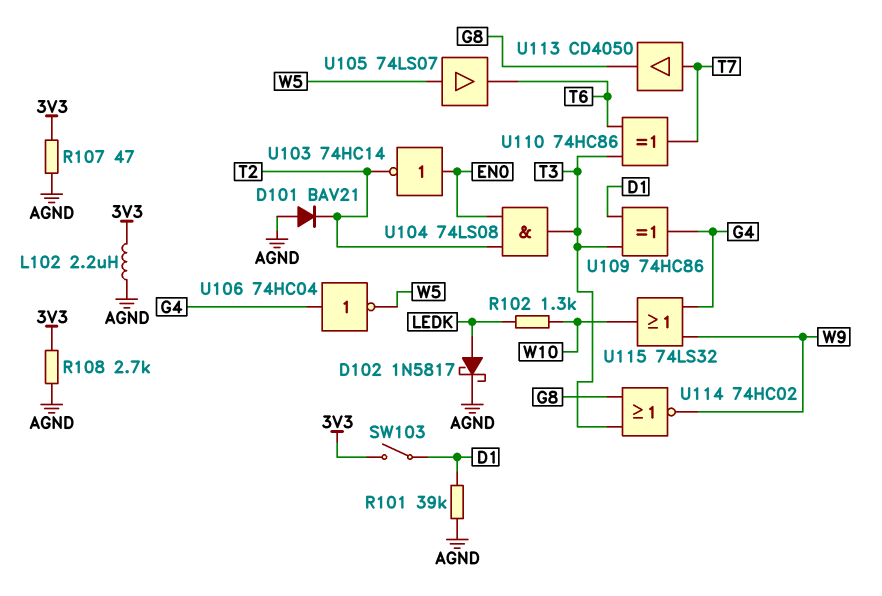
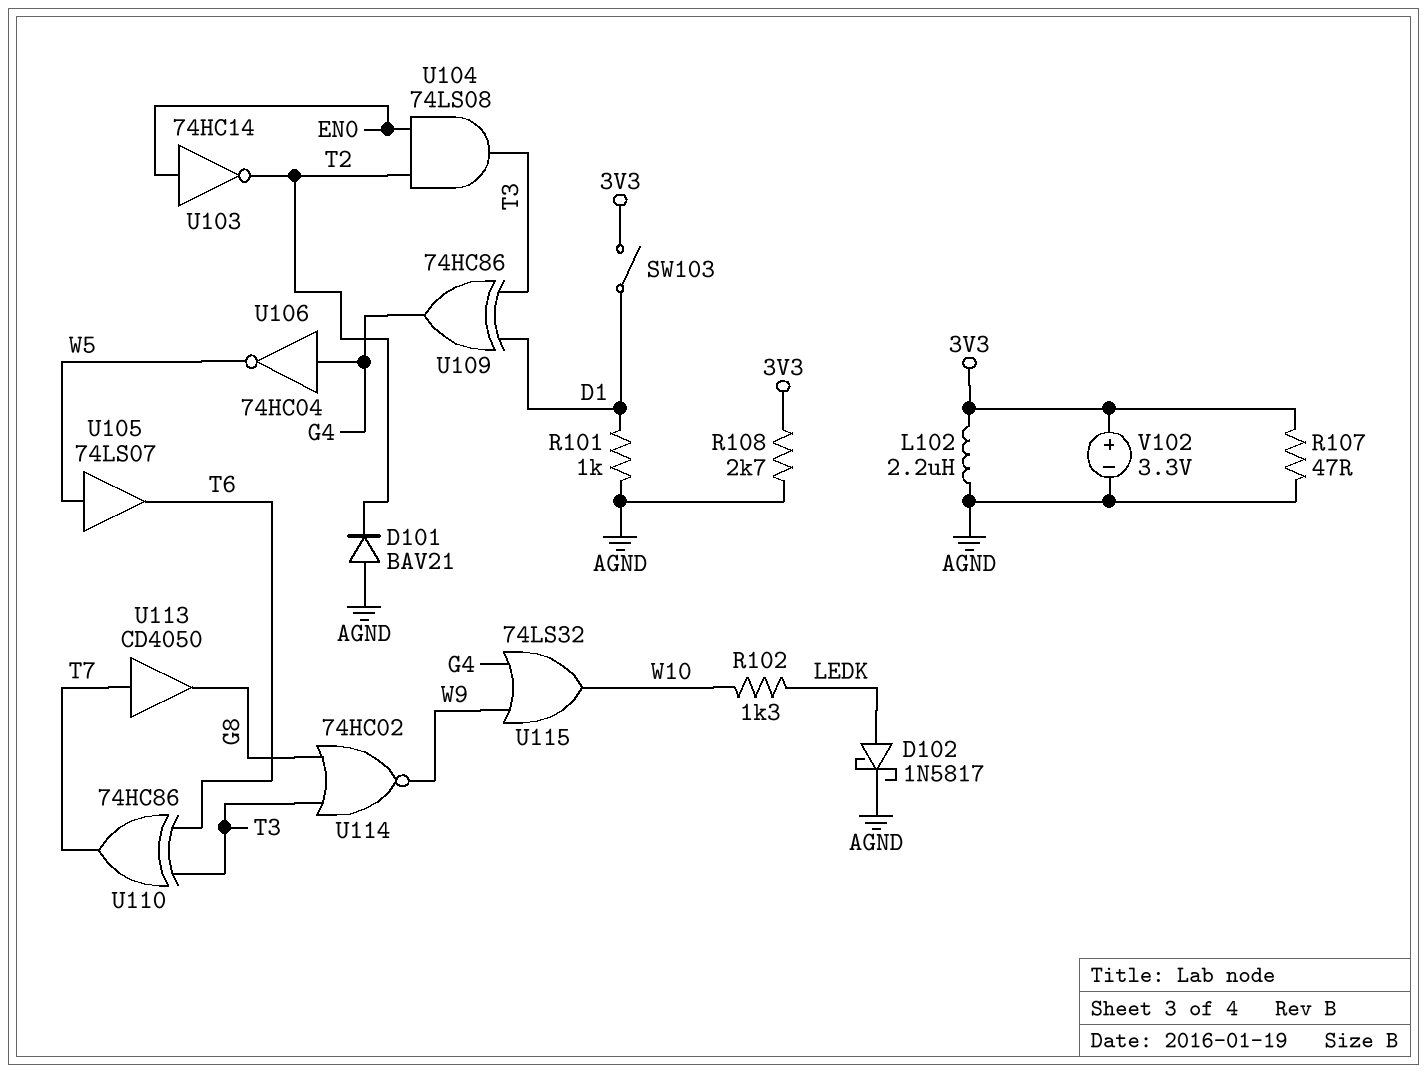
R101: 39k (AGND, D1) -> 1k (AGND, D1)
V102: none -> 3.3V (plus 3V3, minus AGND)

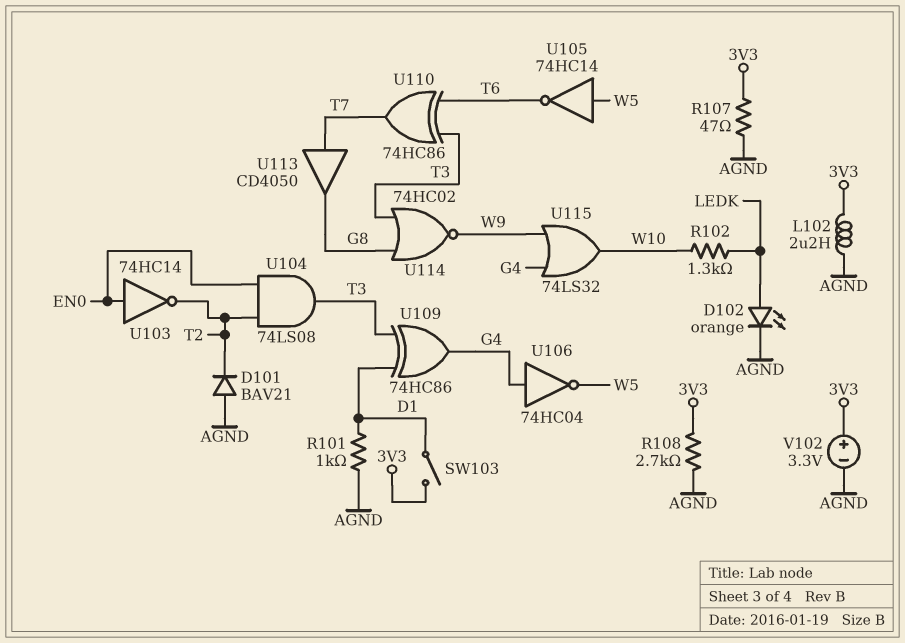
D102: schottky 1N5817 (A LEDK, K AGND) -> LED orange (A LEDK, K AGND)
U105: buffer 74LS07 (in W5, out T6) -> NOT 74HC14 (in W5, out T6)

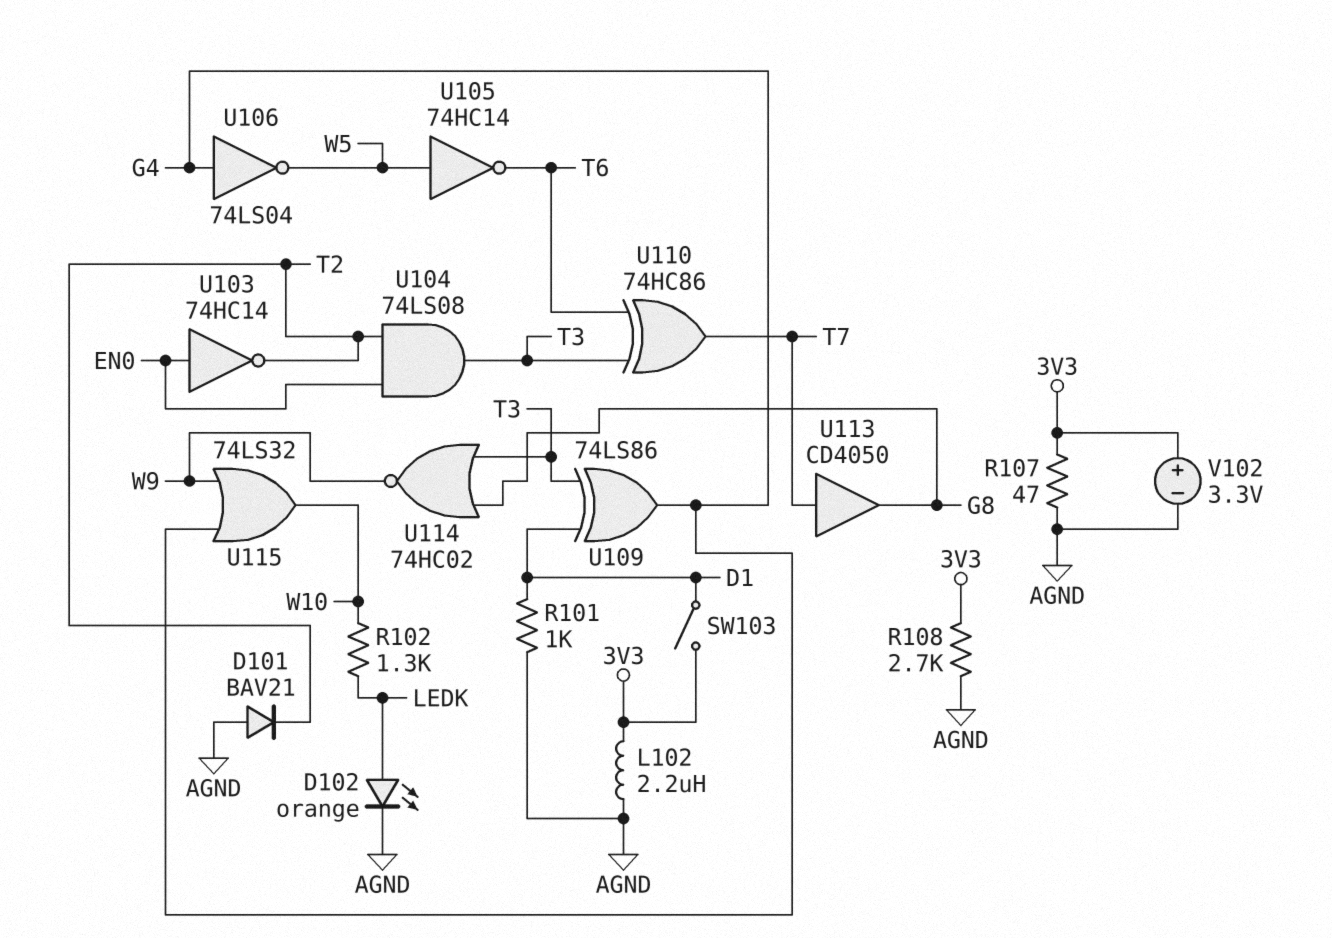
U106: NOT 74HC04 (in G4, out W5) -> NOT 74LS04 (in G4, out W5)
U109: XOR 74HC86 (in D1, in T3, out G4) -> XOR 74LS86 (in D1, in T3, out G4)

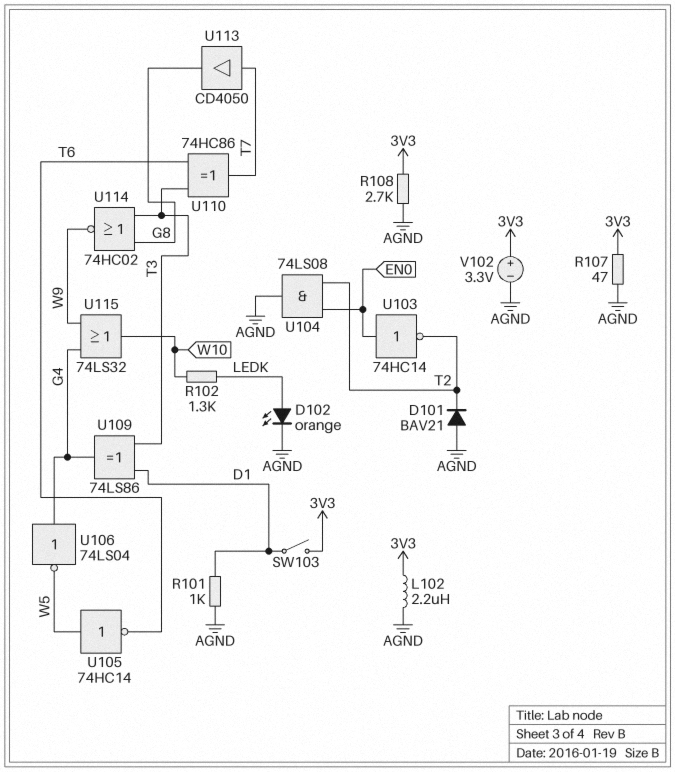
U104: AND 74LS08 (in EN0, in T2, out T3) -> AND 74LS08 (in EN0, in T2, out AGND)

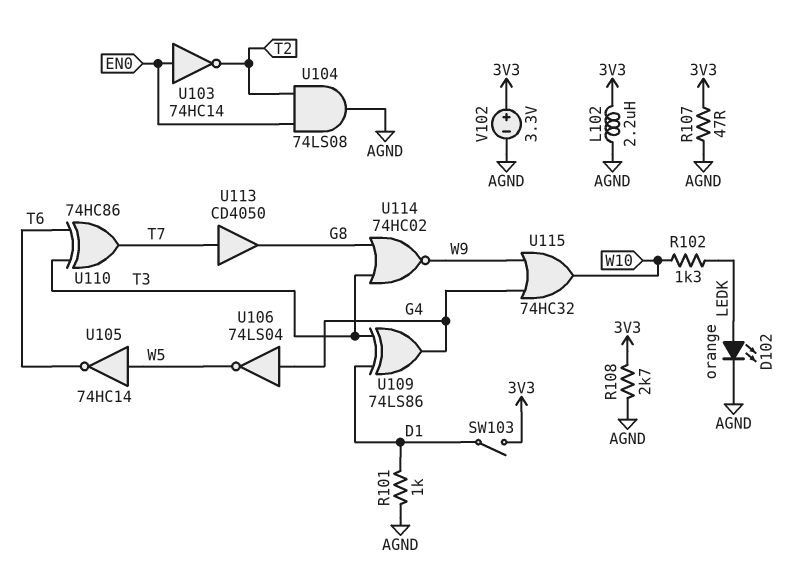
D101: diode BAV21 (A AGND, K T2) -> none
U115: OR 74LS32 (in G4, in W9, out W10) -> OR 74HC32 (in G4, in W9, out W10)

